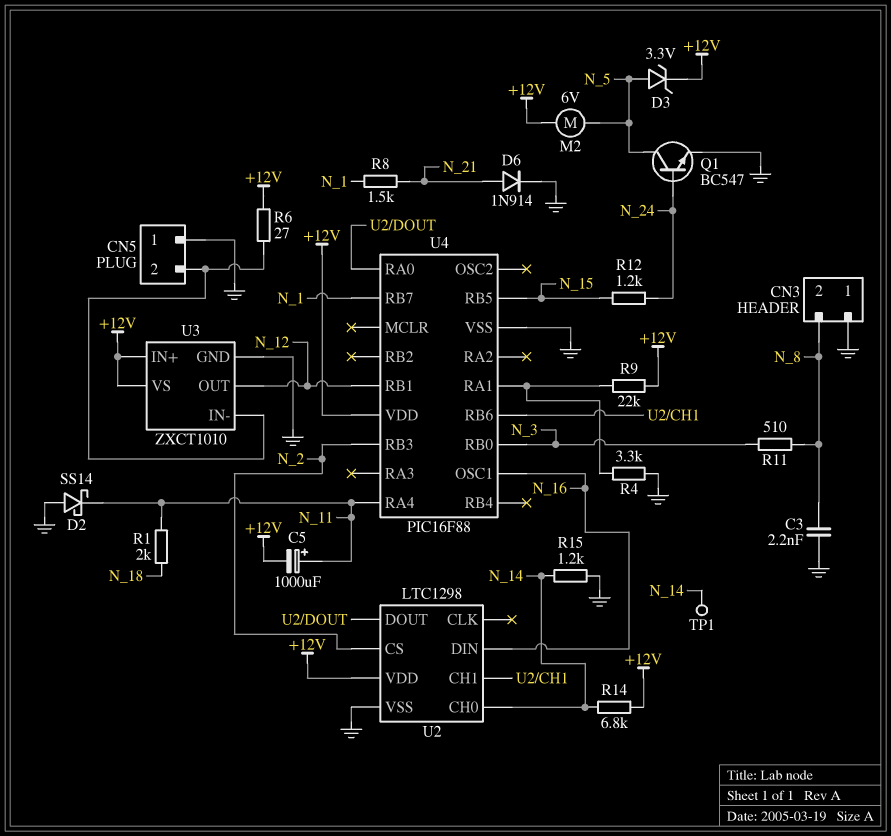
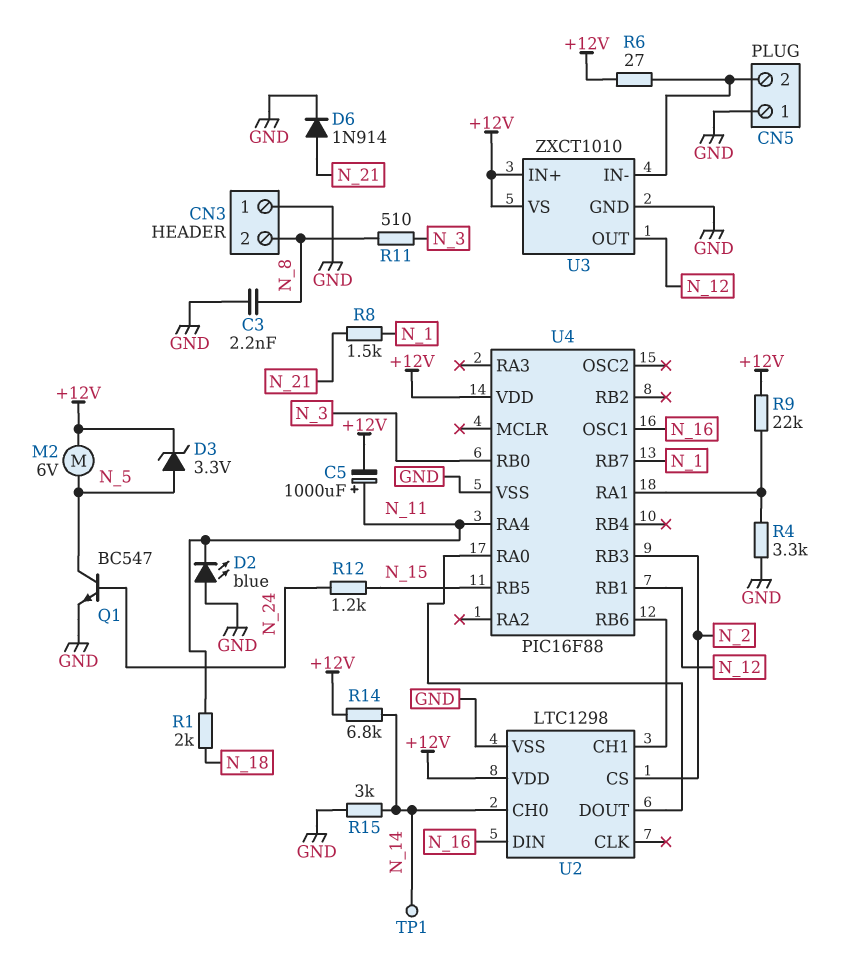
D2: schottky SS14 (A GND, K N_11) -> LED blue (A GND, K N_11)
R15: 1.2k (GND, N_14) -> 3k (GND, N_14)

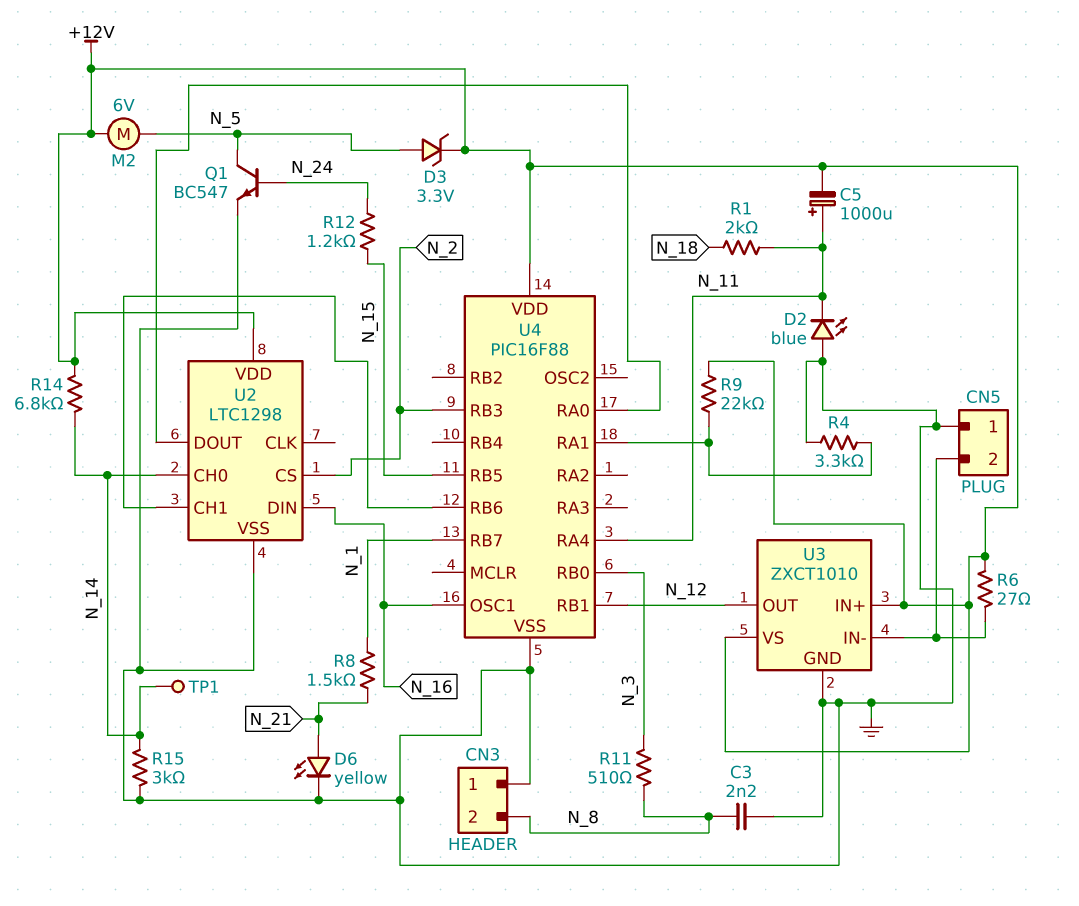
D6: diode 1N914 (A N_21, K GND) -> LED yellow (A N_21, K GND)

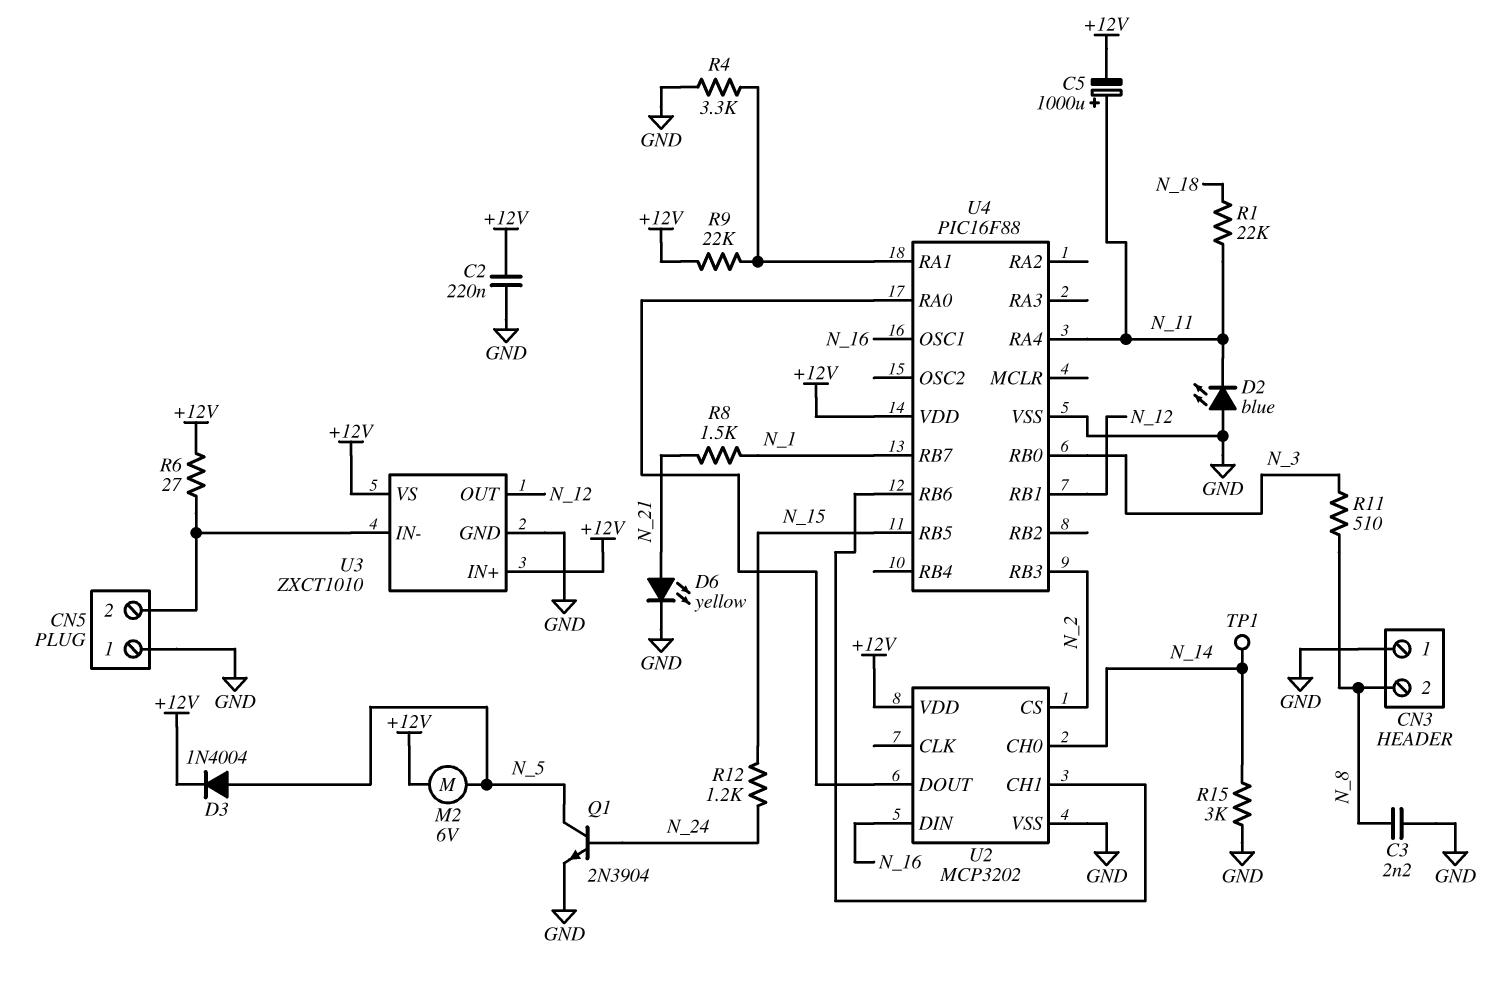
C2: none -> 220nF (+12V, GND)
D3: zener 3.3V (A N_5, K +12V) -> diode 1N4004 (A N_5, K +12V)
Q1: NPN BC547 (B N_24, C N_5, E GND) -> NPN 2N3904 (B N_24, C N_5, E GND)
R1: 2k (N_11, N_18) -> 22k (N_11, N_18)
R14: 6.8k (+12V, N_14) -> none
U2: LTC1298 -> MCP3202

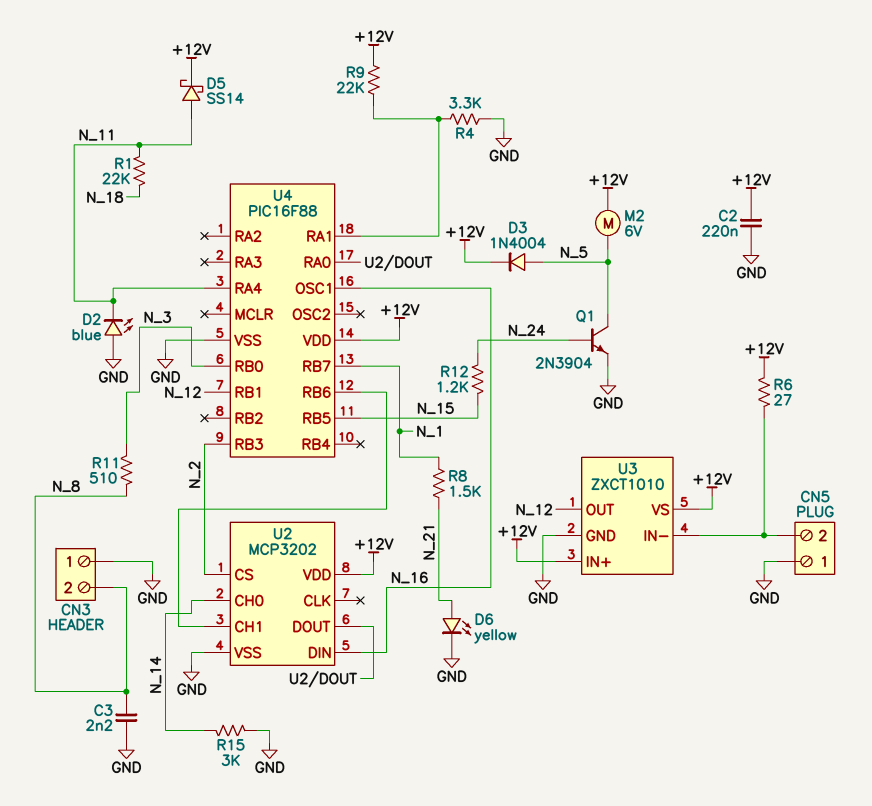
C5: 1000uF (plus N_11, minus +12V) -> none
D5: none -> schottky SS14 (A N_11, K +12V)
TP1: test point (N_14) -> none

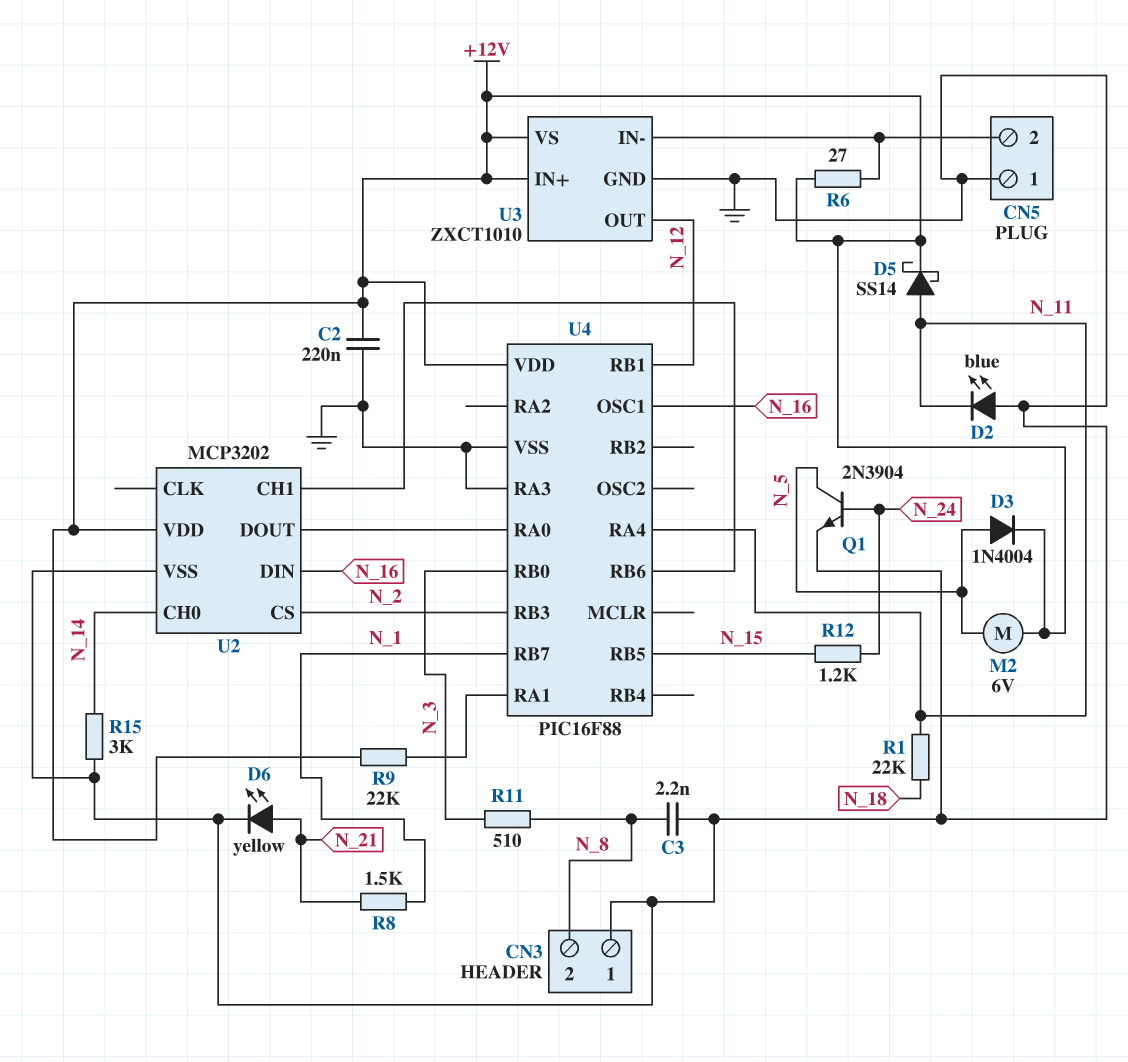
R4: 3.3k (GND, U4/RA1) -> none
U4 pin RA3: none -> GND

